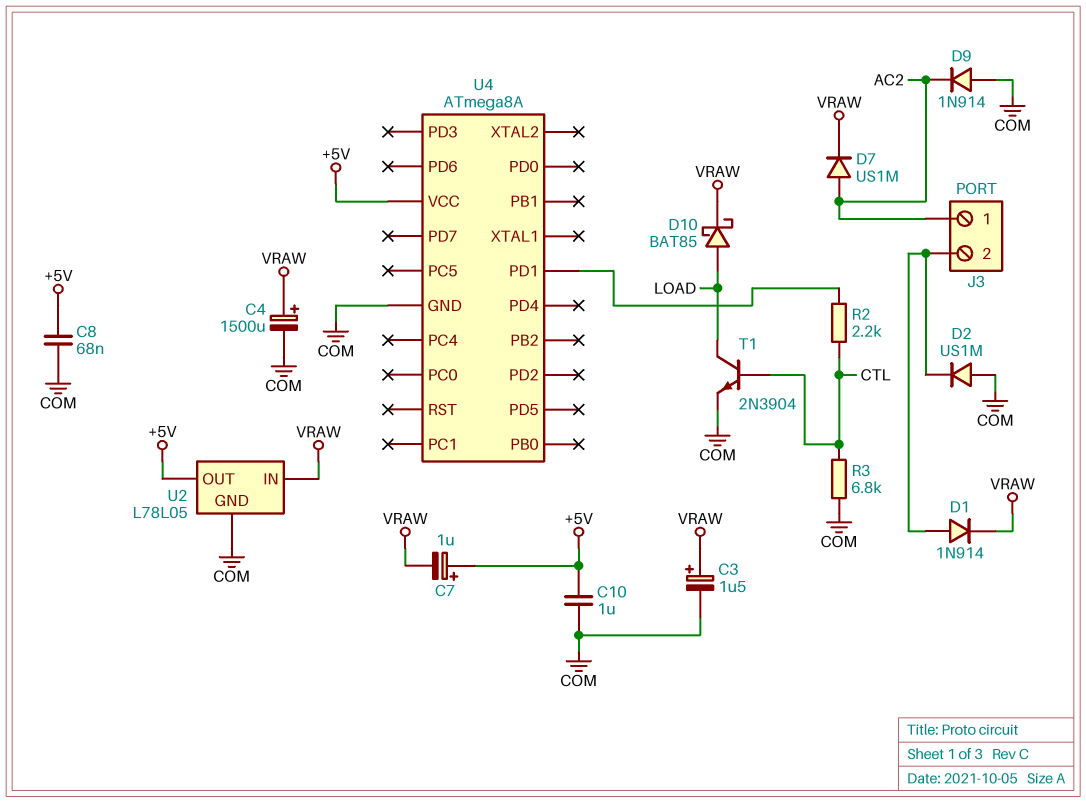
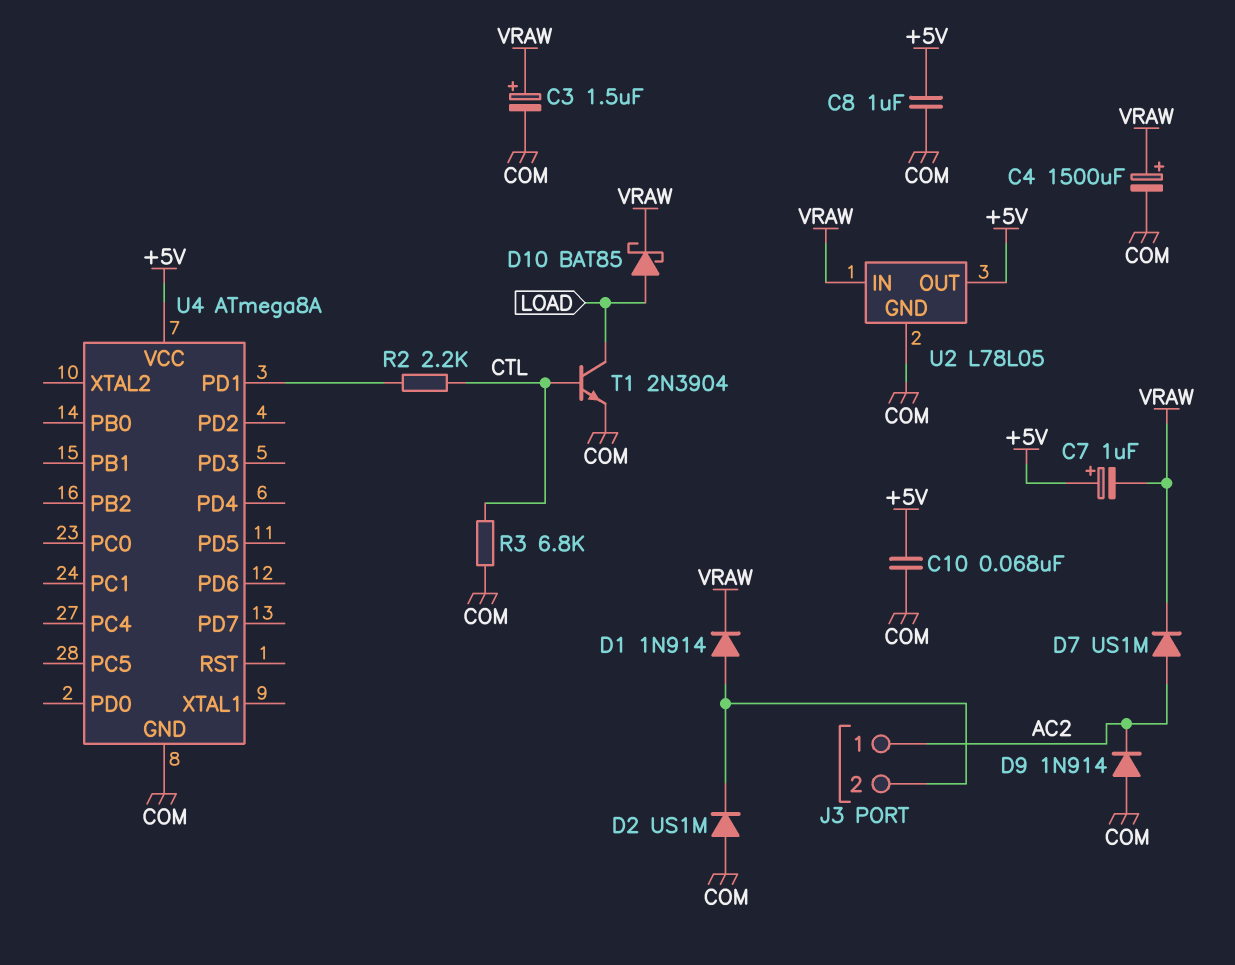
C8: 68nF (+5V, COM) -> 1uF (+5V, COM)
C10: 1uF (+5V, COM) -> 68nF (+5V, COM)

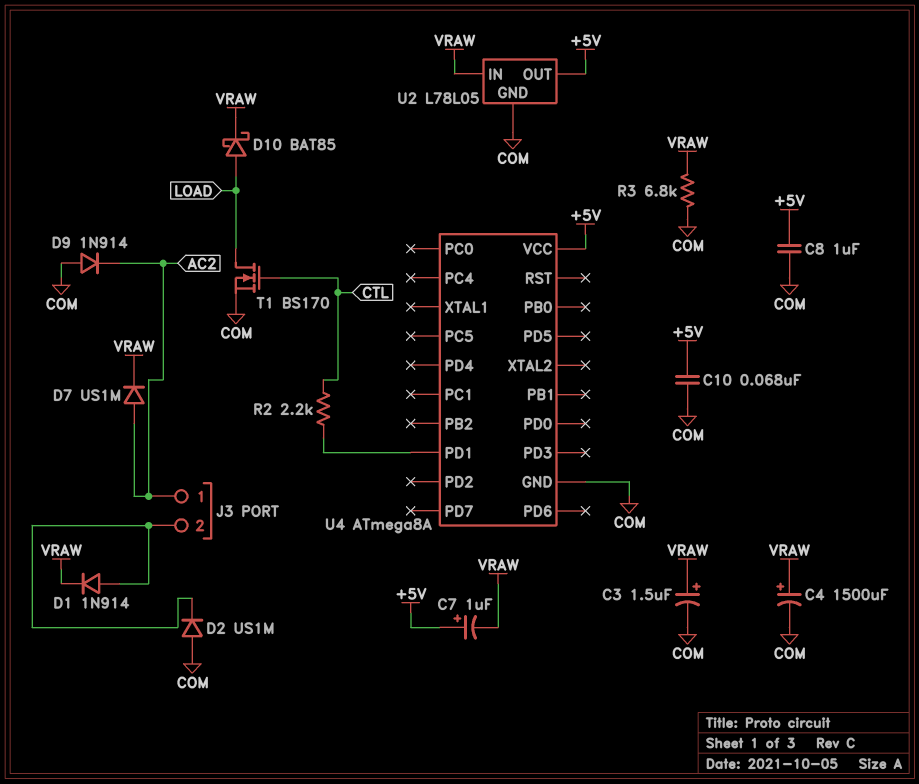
R3: 6.8k (COM, CTL) -> 6.8k (COM, VRAW)
T1: NPN 2N3904 (B CTL, C LOAD, E COM) -> NMOS BS170 (G CTL, D LOAD, S COM)

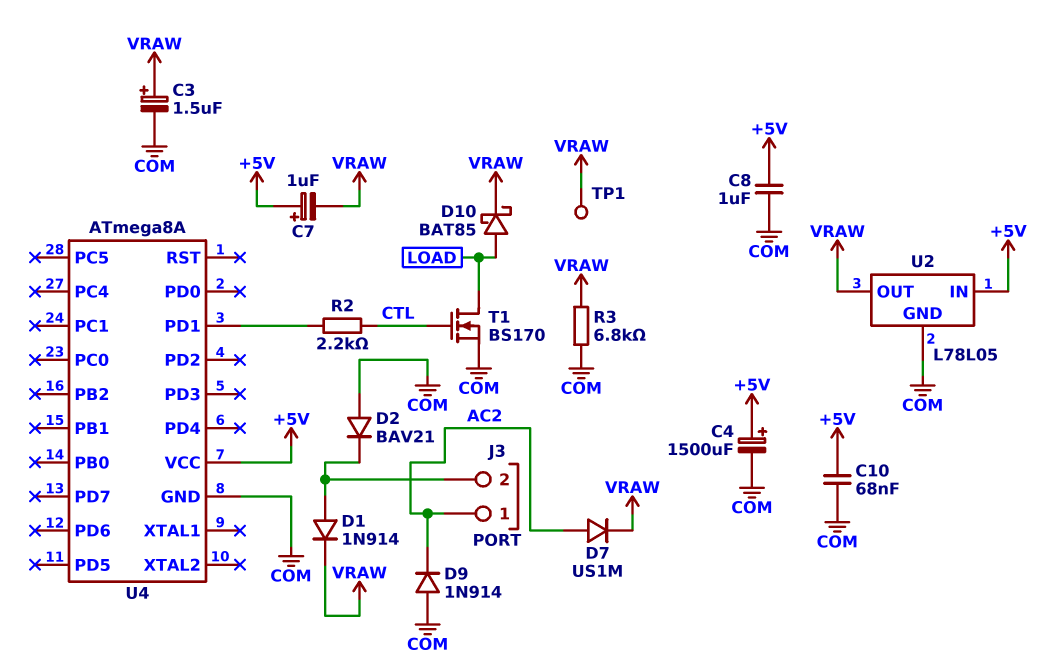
C4: 1500uF (plus VRAW, minus COM) -> 1500uF (plus +5V, minus COM)
D2: diode US1M (A COM, K J3/2) -> diode BAV21 (A COM, K J3/2)
TP1: none -> test point (VRAW)
U2 pin IN: VRAW -> +5V
U2 pin OUT: +5V -> VRAW

